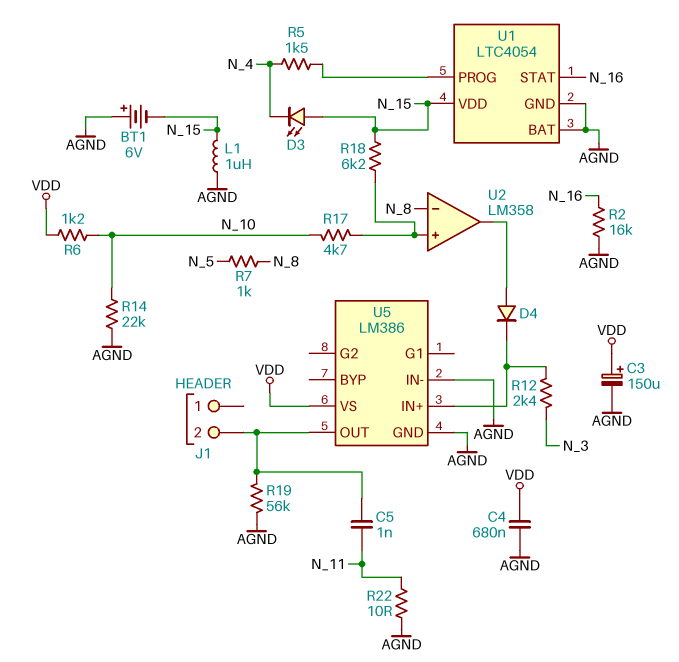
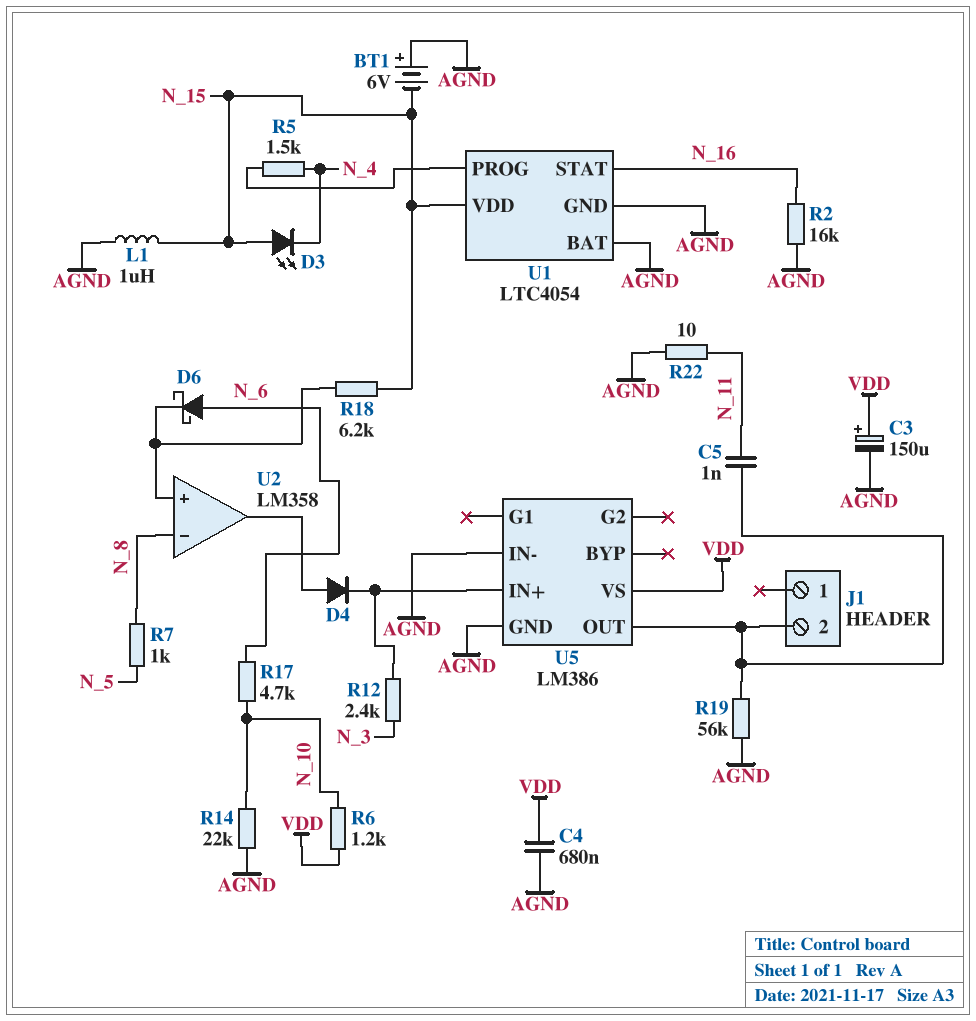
D6: none -> schottky (A N_6, K U2/in+)
R17: 4.7k (N_10, U2/in+) -> 4.7k (N_6, N_10)

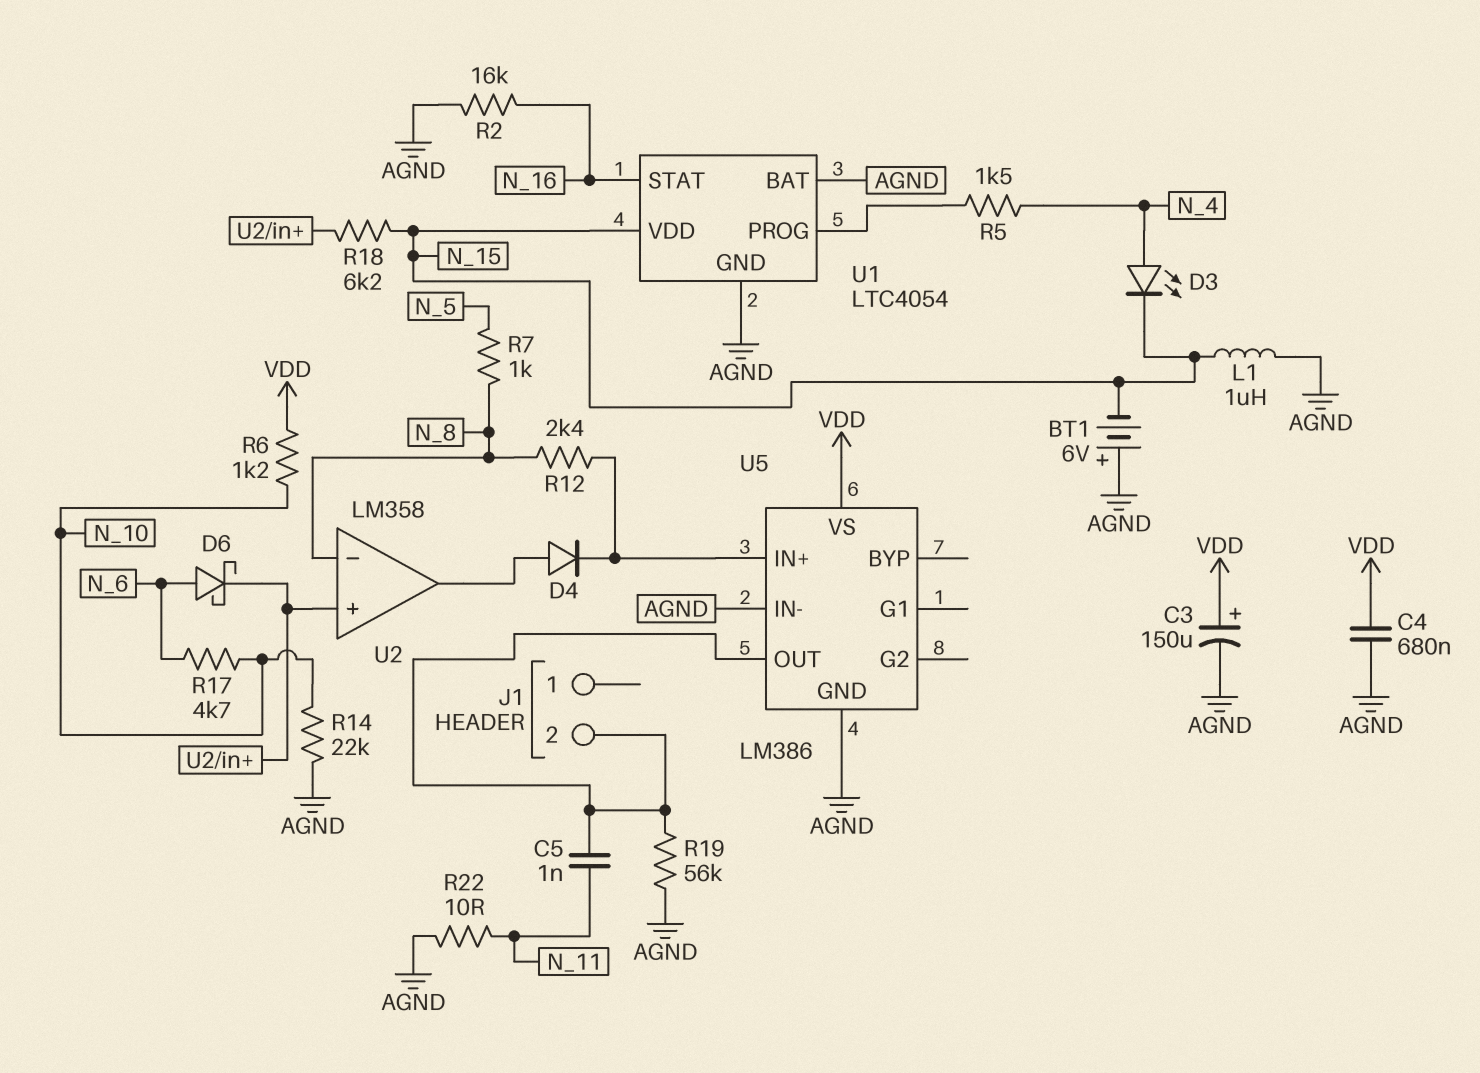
D3: LED (A N_15, K N_4) -> LED (A N_4, K N_15)
R12: 2.4k (N_3, U5/IN+) -> 2.4k (N_8, U5/IN+)

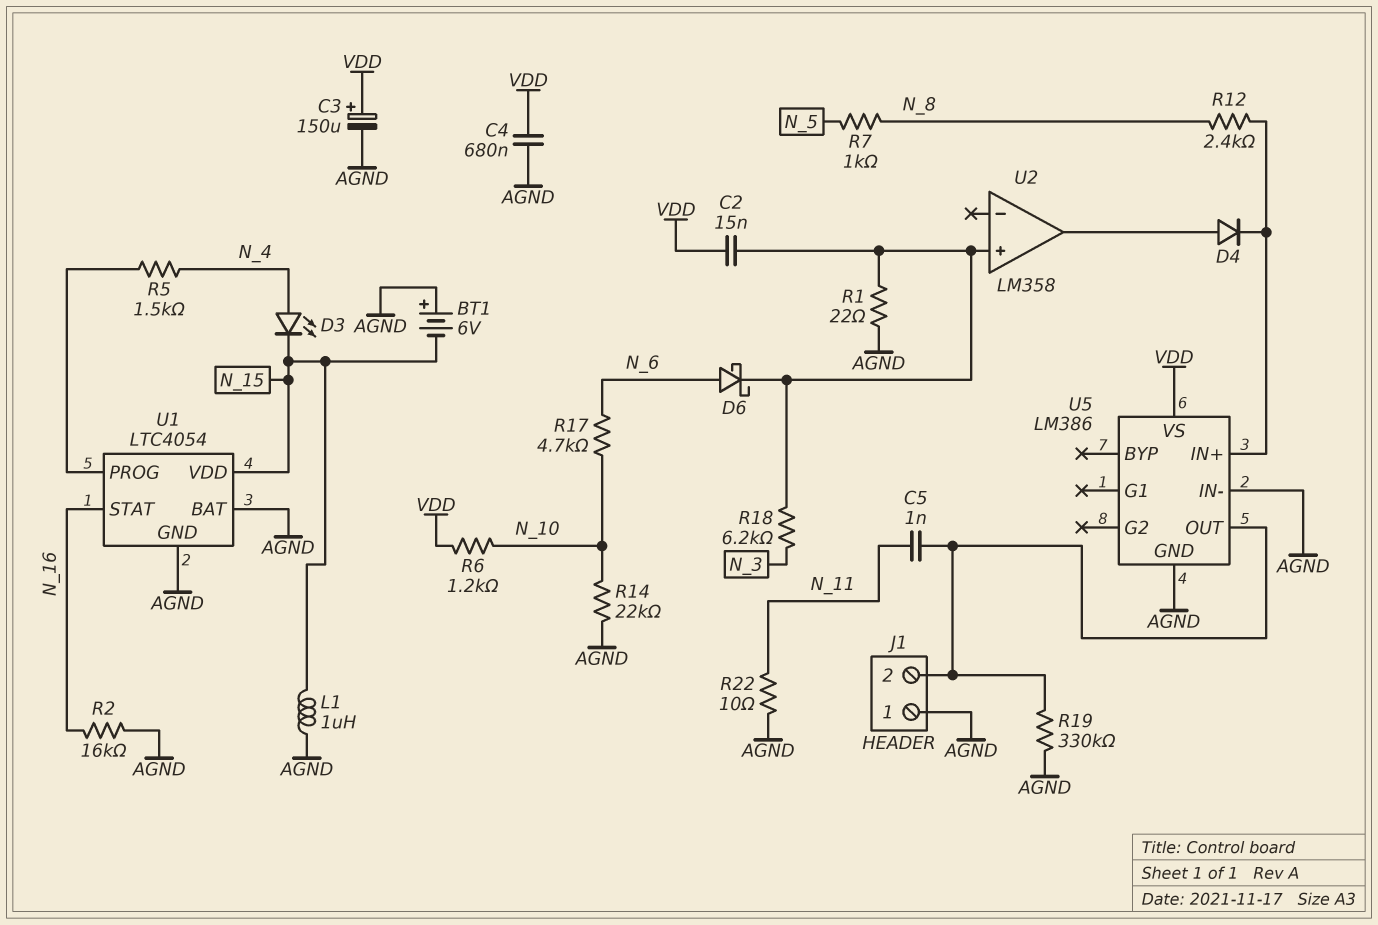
C2: none -> 15nF (U2/in+, VDD)
J1 pin 1: none -> AGND
R1: none -> 22 (AGND, U2/in+)
R18: 6.2k (N_15, U2/in+) -> 6.2k (N_3, U2/in+)
R19: 56k (AGND, J1/2) -> 330k (AGND, J1/2)
U2 pin in-: N_8 -> none

